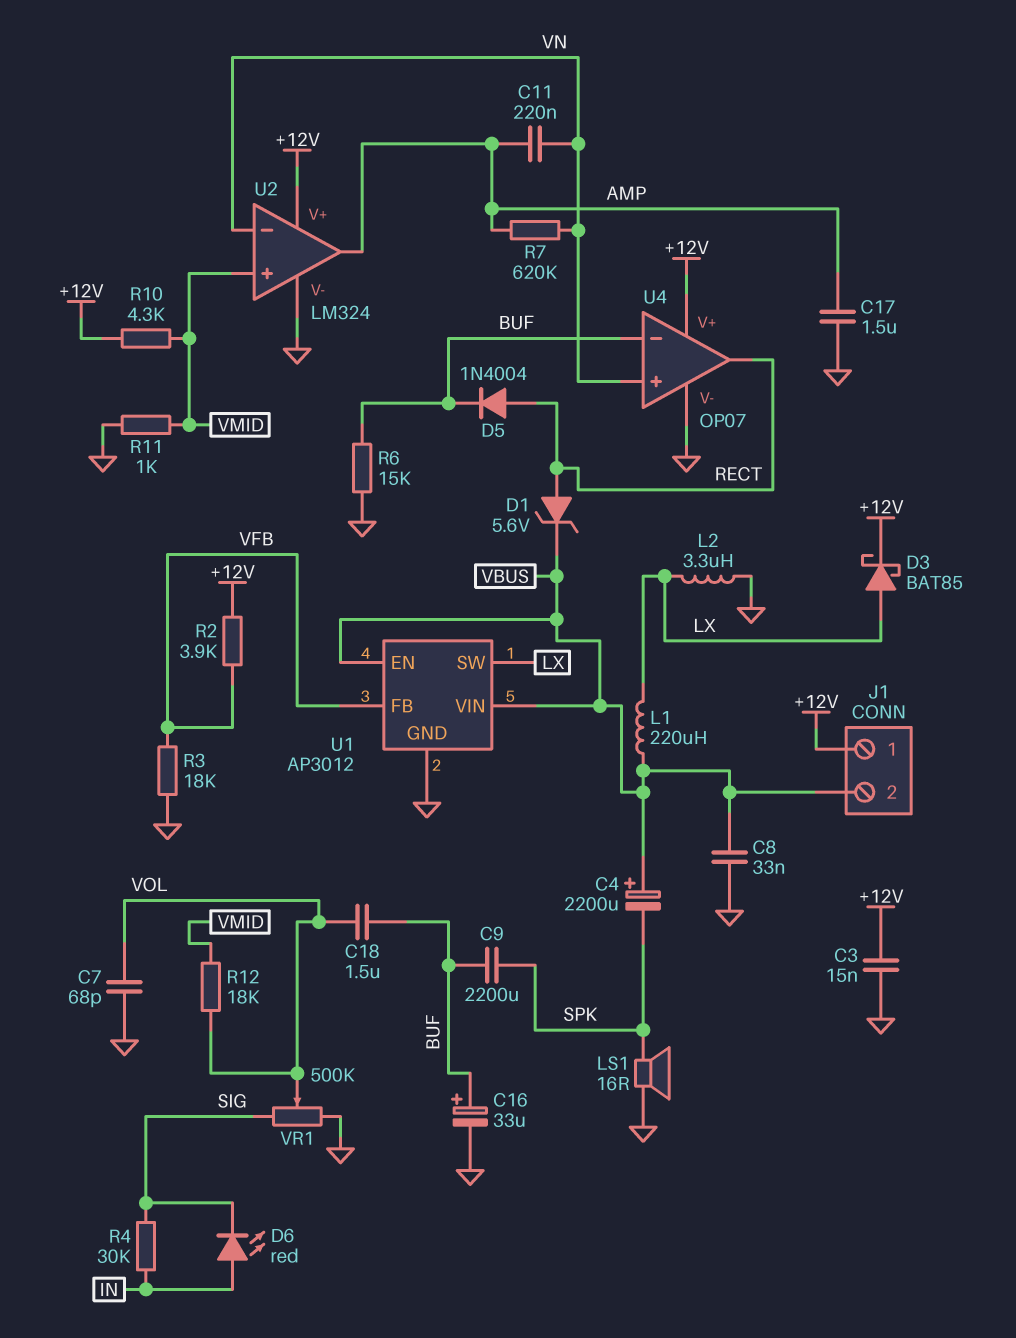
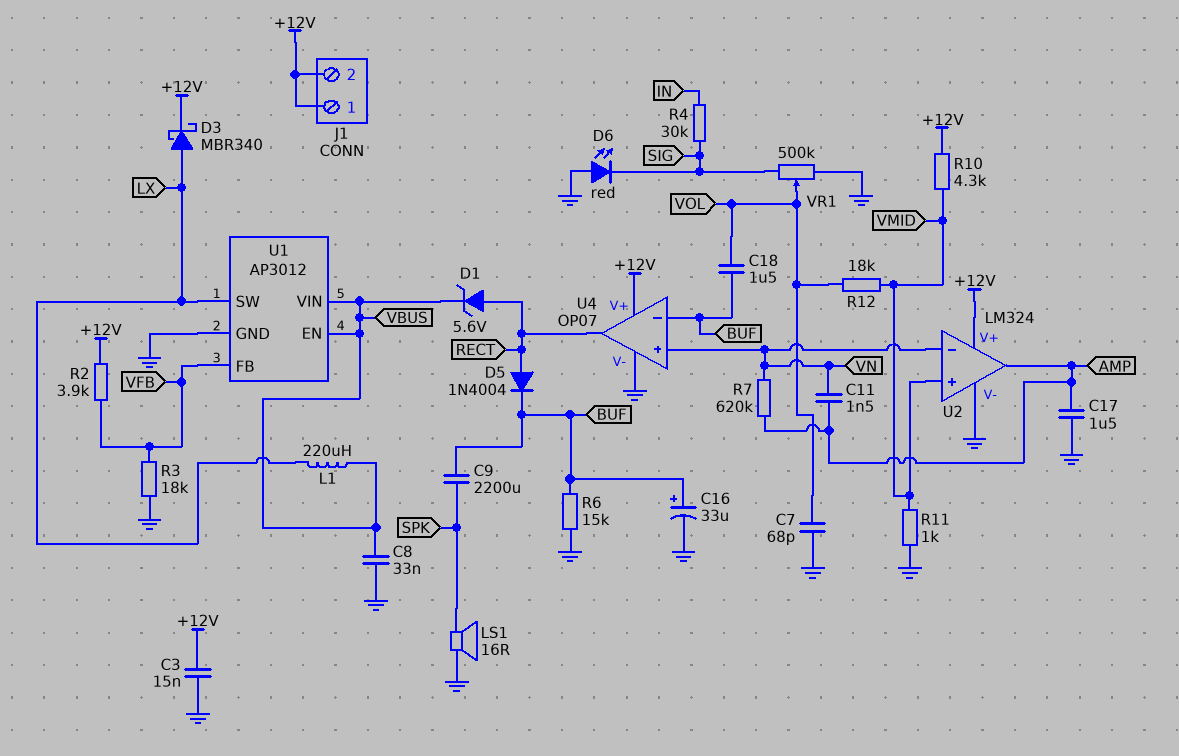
C4: 2200uF (plus VBUS, minus SPK) -> none
C11: 220nF (AMP, VN) -> 1.5nF (AMP, VN)
D3: schottky BAT85 (A LX, K +12V) -> schottky MBR340 (A LX, K +12V)
D6: LED red (A IN, K SIG) -> LED red (A GND, K SIG)
J1 pin 2: VBUS -> +12V
L2: 3.3uH (GND, LX) -> none

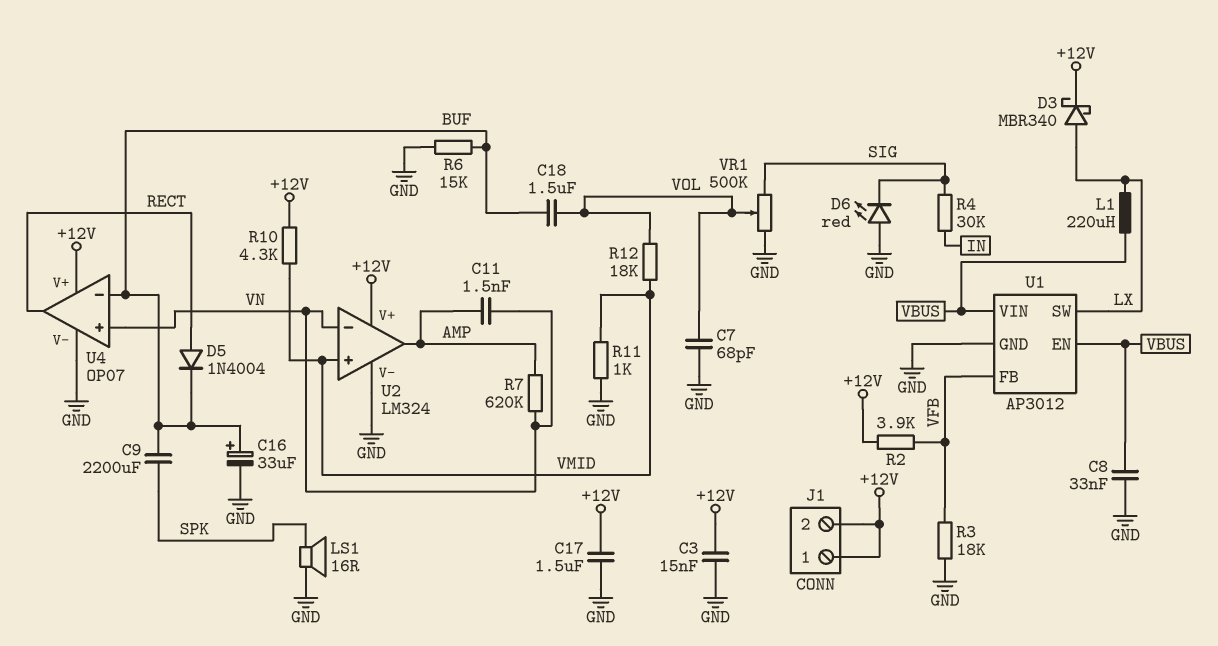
C17: 1.5uF (AMP, GND) -> 1.5uF (+12V, GND)
D1: zener 5.6V (A RECT, K VBUS) -> none

